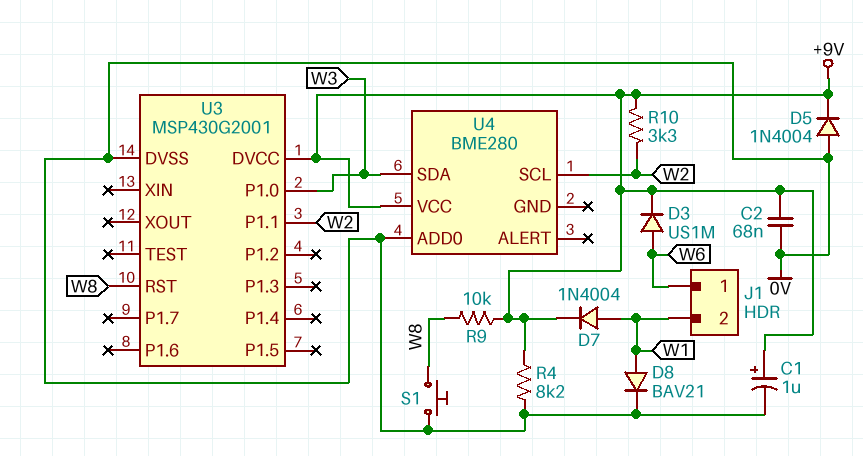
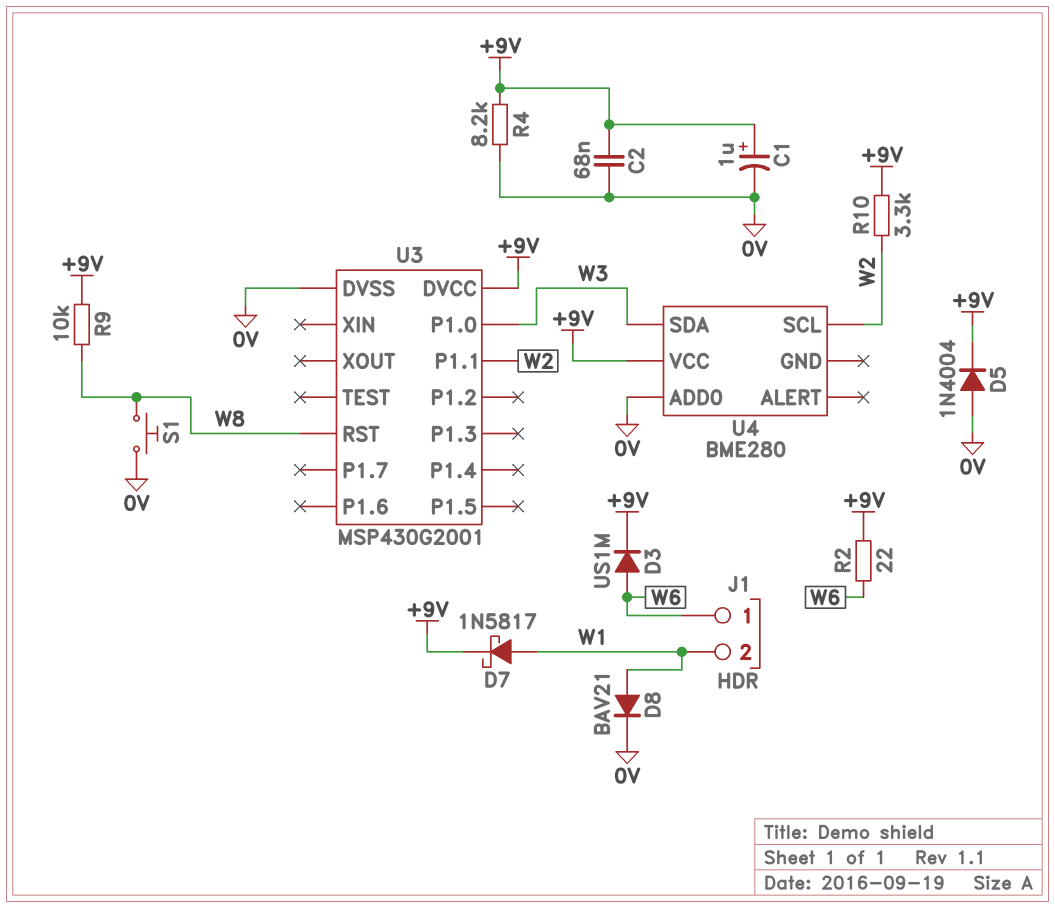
D7: diode 1N4004 (A W1, K +9V) -> schottky 1N5817 (A W1, K +9V)
R2: none -> 22 (+9V, W6)

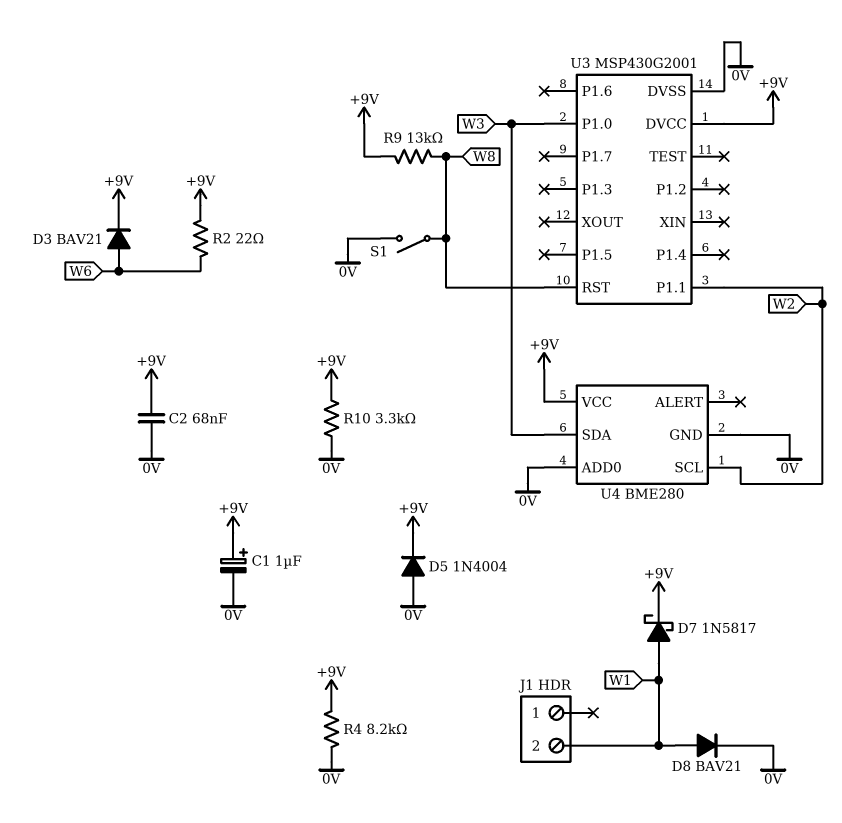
D3: diode US1M (A W6, K +9V) -> diode BAV21 (A W6, K +9V)
J1 pin 1: W6 -> none
R9: 10k (+9V, W8) -> 13k (+9V, W8)
R10: 3.3k (+9V, W2) -> 3.3k (+9V, 0V)
S1: button (0V, W8) -> switch (0V, W8)
U4 pin GND: none -> 0V

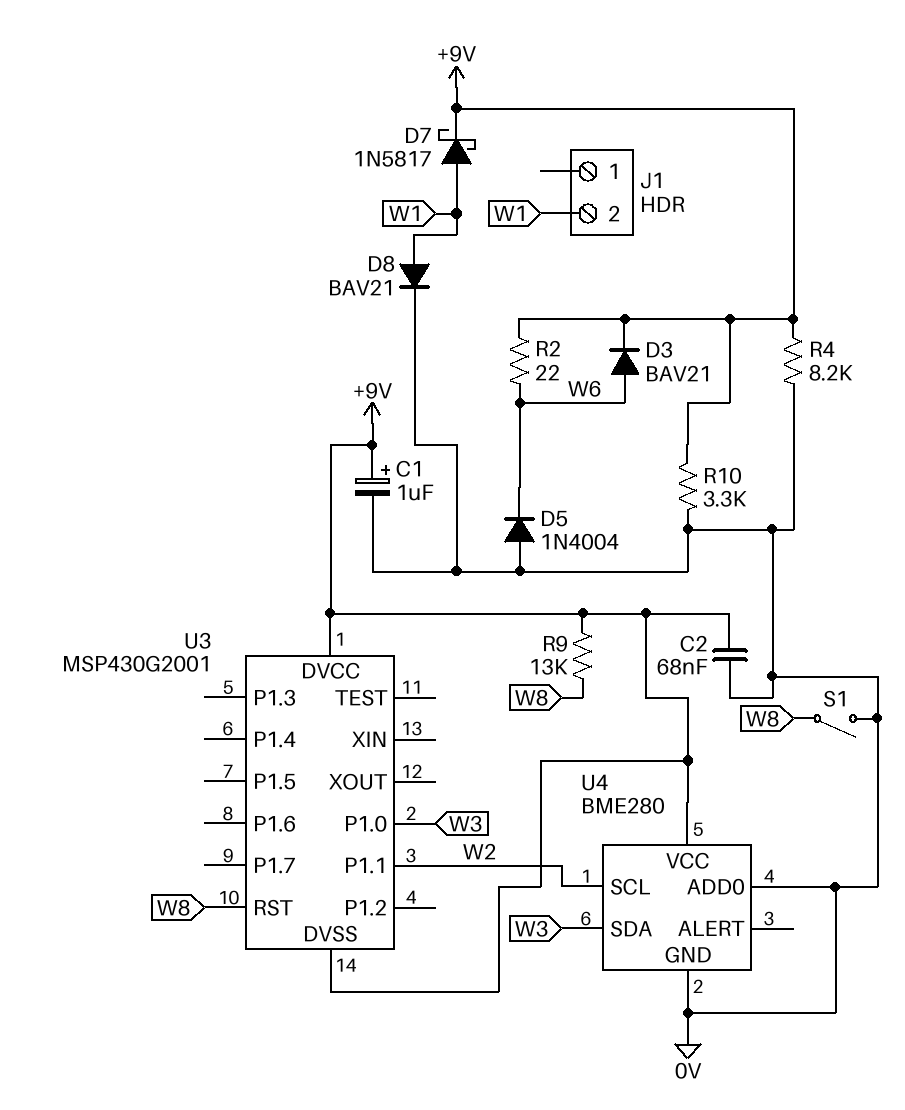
D5: diode 1N4004 (A 0V, K +9V) -> diode 1N4004 (A 0V, K W6)
U3 pin DVSS: 0V -> +9V

